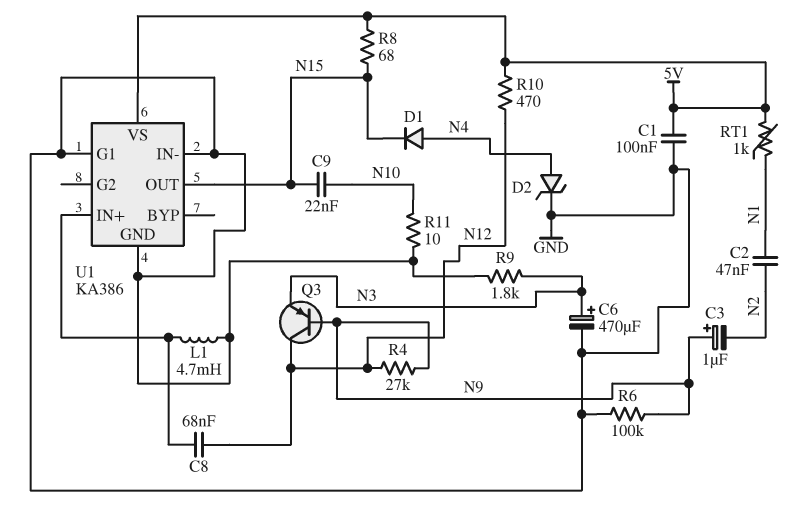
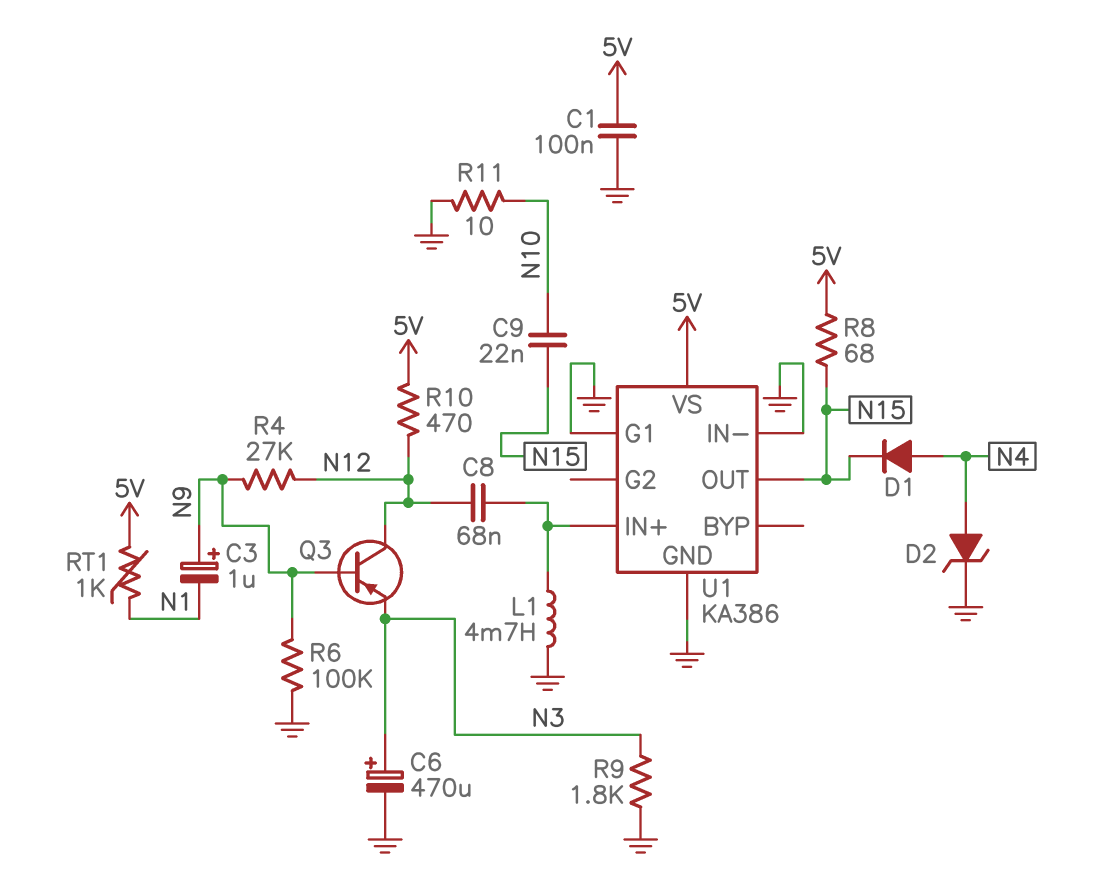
C2: 47nF (N1, N2) -> none
C3: 1uF (plus N9, minus N2) -> 1uF (plus N9, minus N1)

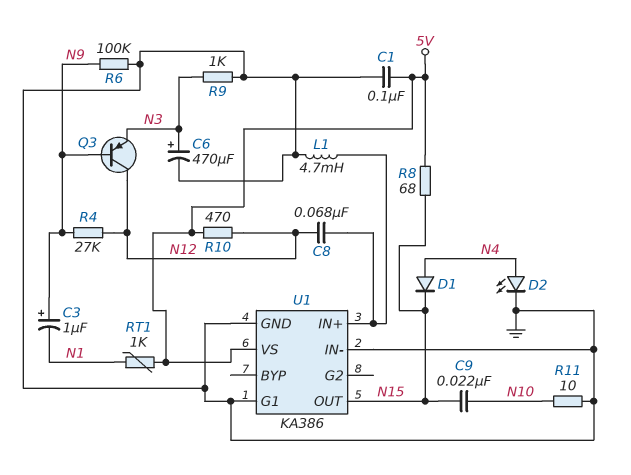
D2: zener (A N4, K GND) -> LED (A N4, K GND)
R9: 1.8k (GND, N3) -> 1k (GND, N3)

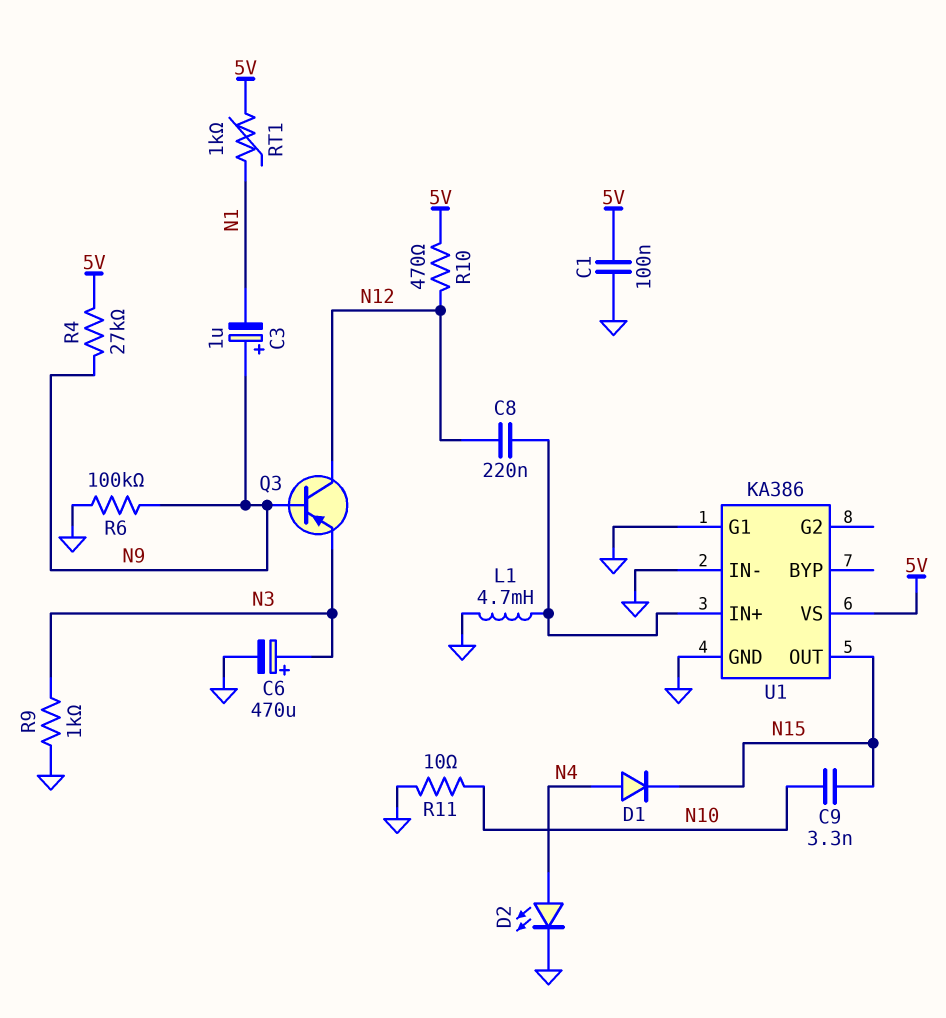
C8: 68nF (N12, U1/IN+) -> 220nF (N12, U1/IN+)
C9: 22nF (N10, N15) -> 3.3nF (N10, N15)
R4: 27k (N9, N12) -> 27k (5V, N9)
R8: 68 (5V, N15) -> none

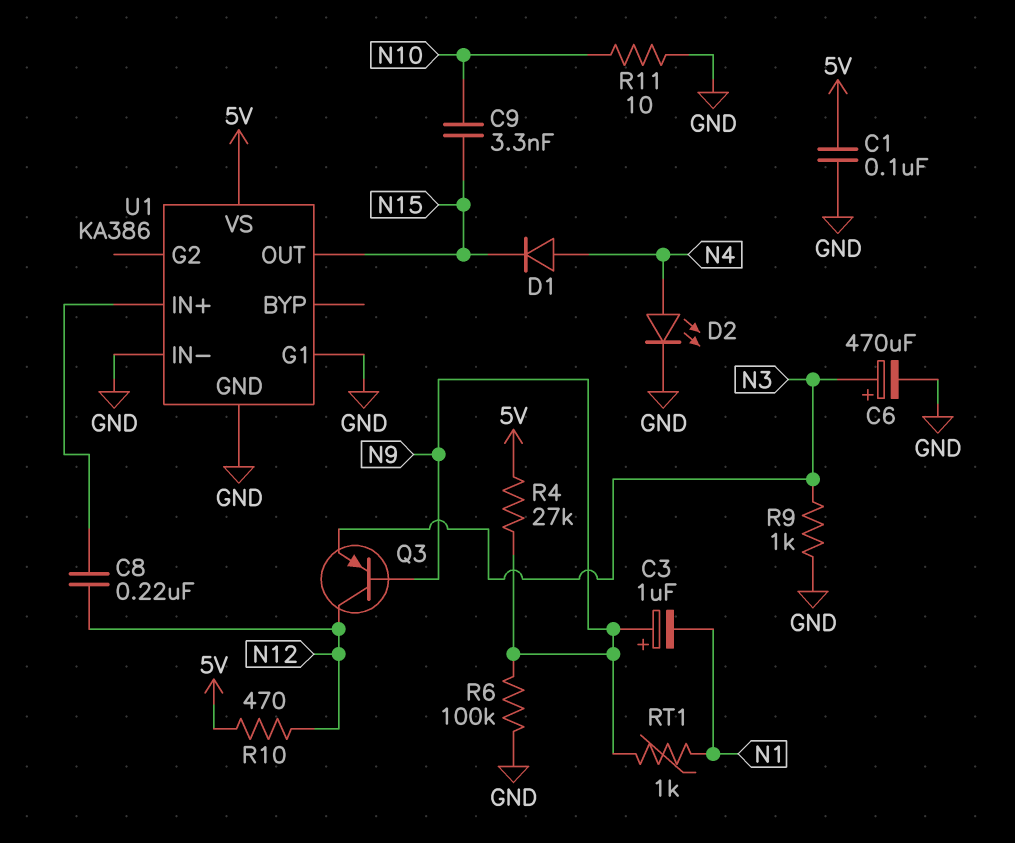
L1: 4.7mH (GND, U1/IN+) -> none
RT1: 1k (5V, N1) -> 1k (N1, N9)

